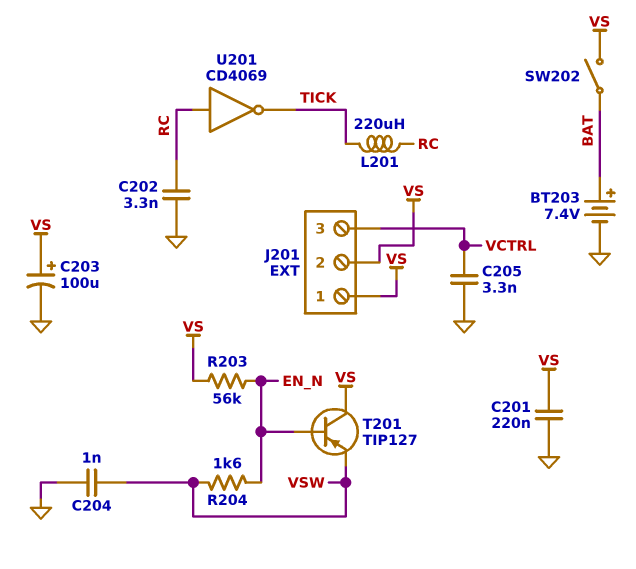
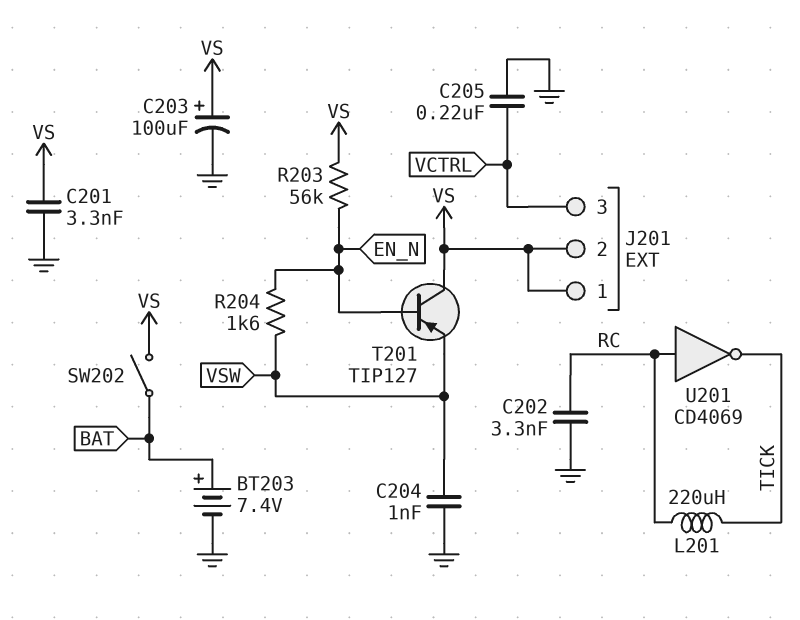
C201: 220nF (GND, VS) -> 3.3nF (GND, VS)
C205: 3.3nF (GND, VCTRL) -> 220nF (GND, VCTRL)

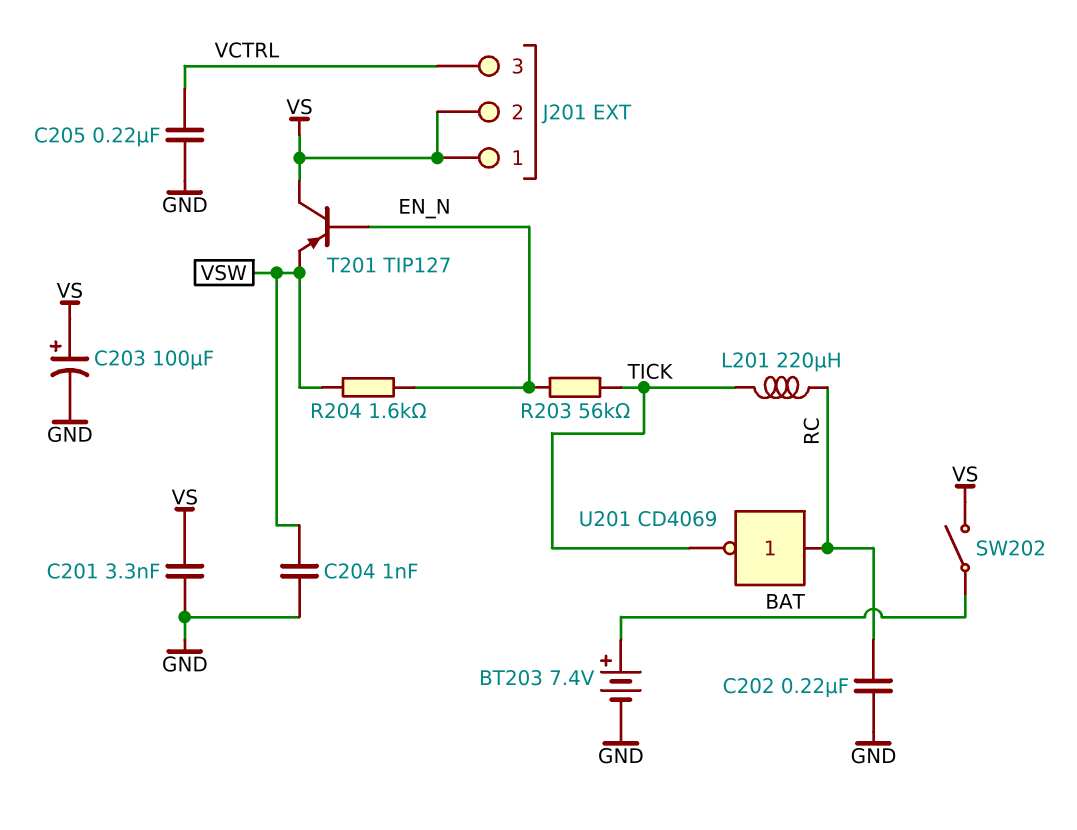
C202: 3.3nF (GND, RC) -> 220nF (GND, RC)
R203: 56k (EN_N, VS) -> 56k (EN_N, TICK)

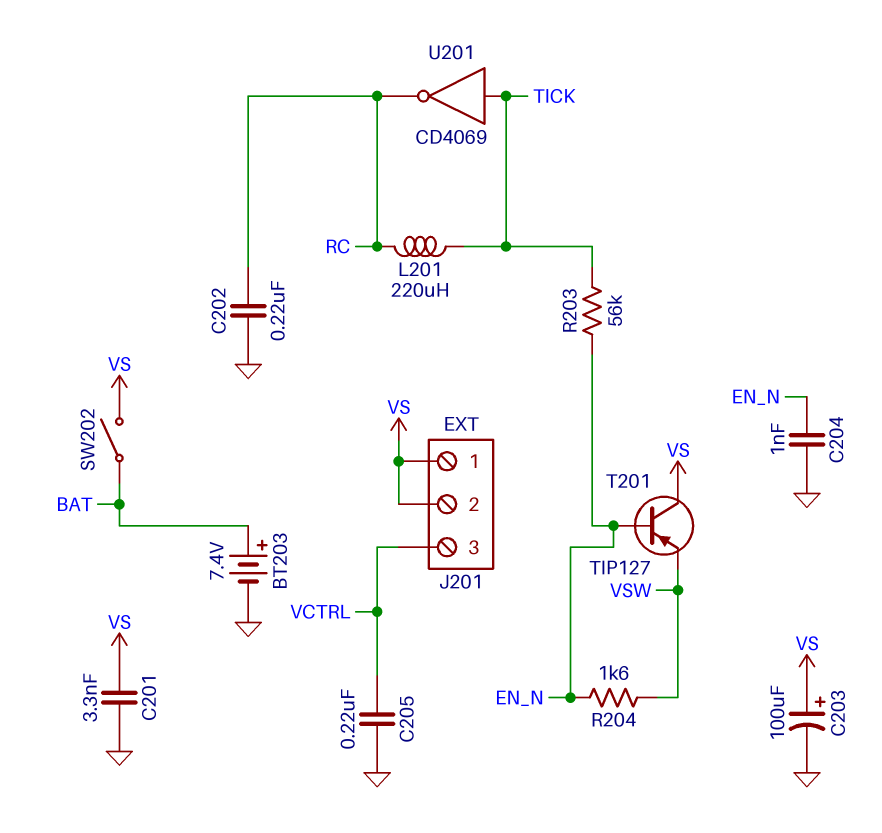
C204: 1nF (GND, VSW) -> 1nF (EN_N, GND)
U201: NOT CD4069 (in RC, out TICK) -> NOT CD4069 (in TICK, out RC)

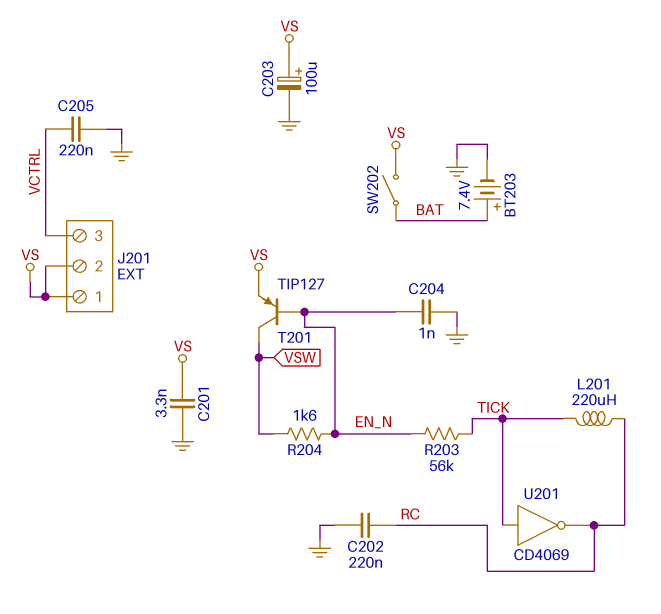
T201: PNP TIP127 (B EN_N, C VS, E VSW) -> PNP TIP127 (B EN_N, C VSW, E VS)

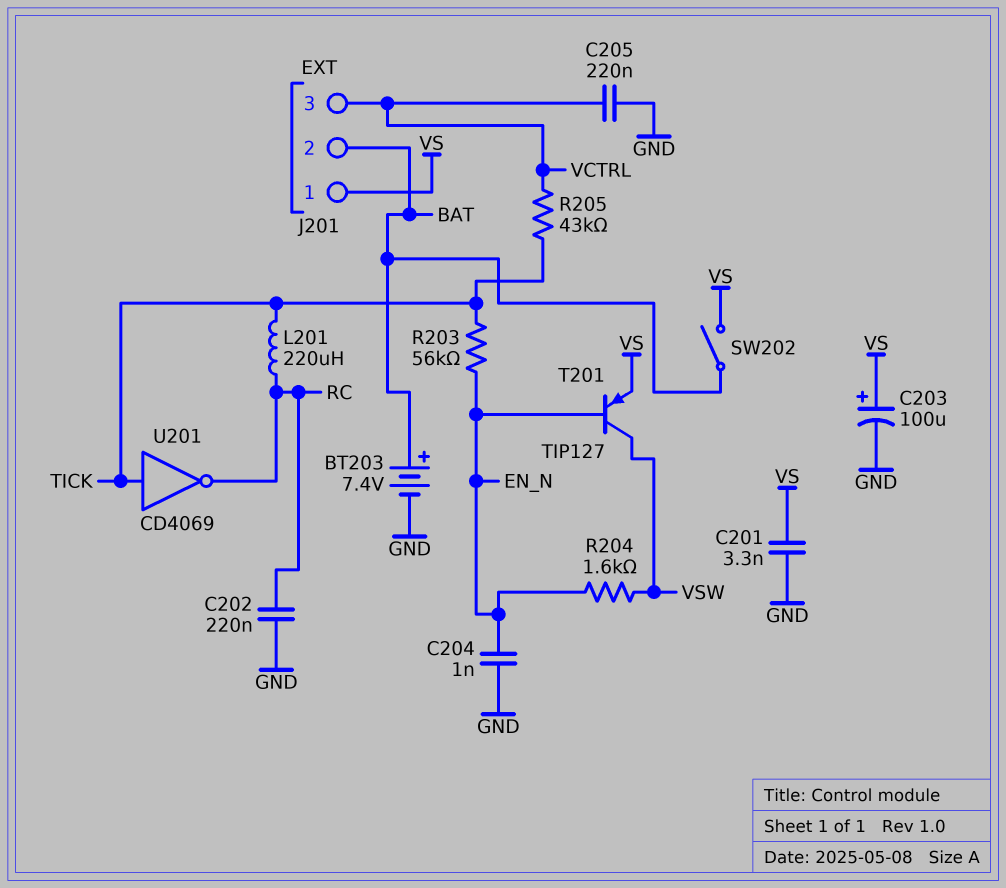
J201 pin 2: VS -> BAT
R205: none -> 43k (TICK, VCTRL)

